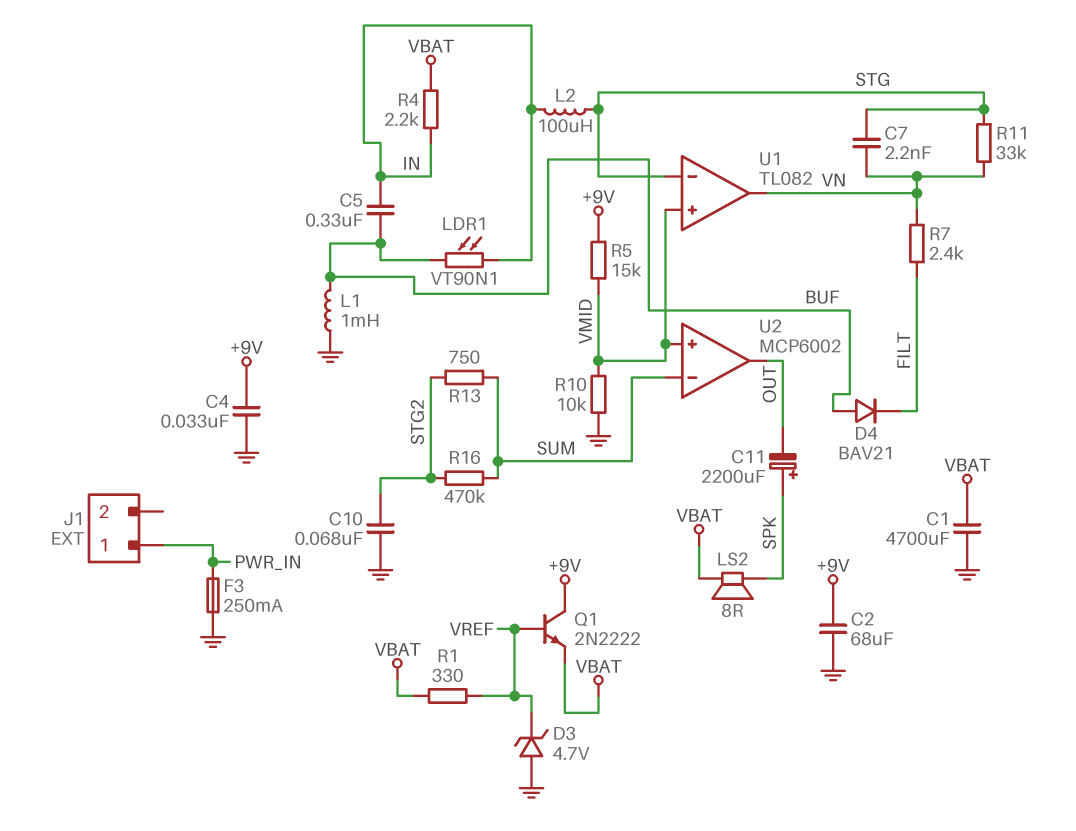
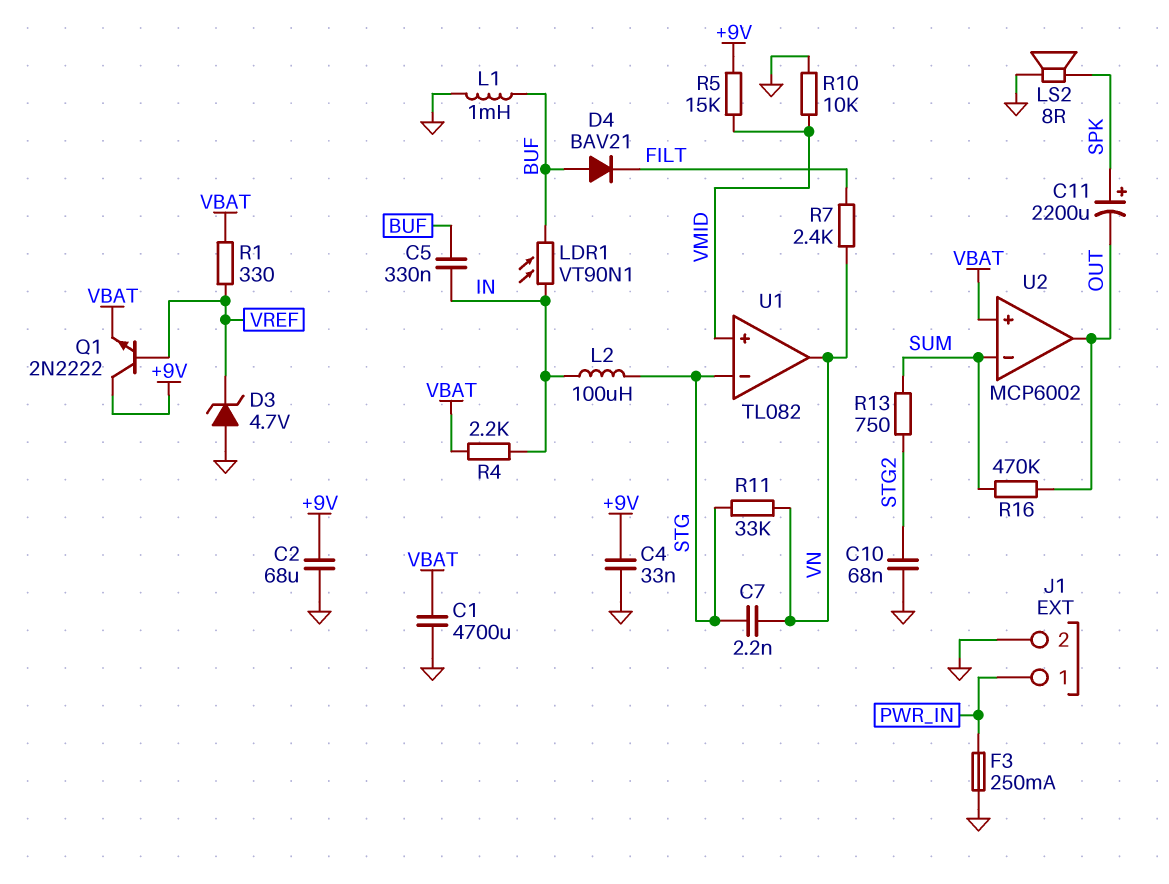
J1 pin 2: none -> GND
LS2: speaker 8R (SPK, VBAT) -> speaker 8R (GND, SPK)
R16: 470k (STG2, SUM) -> 470k (OUT, SUM)
U2 pin in+: VMID -> VBAT

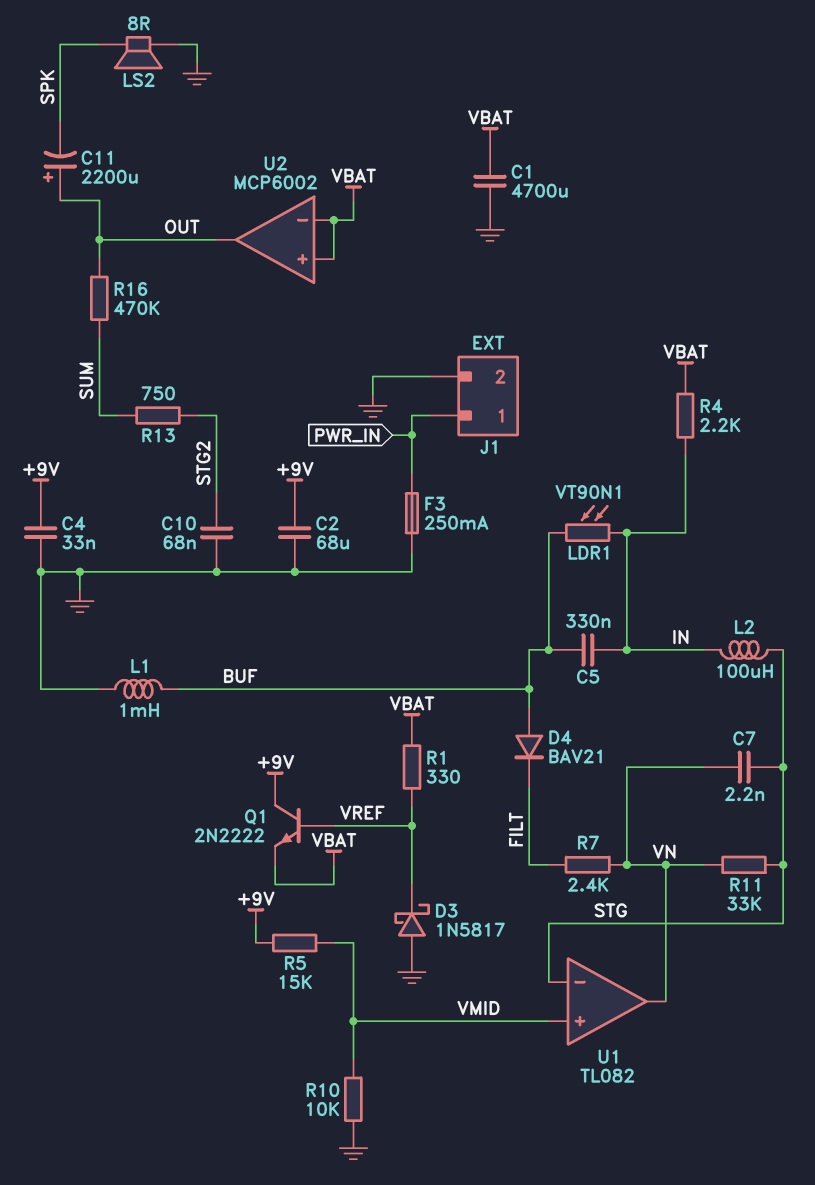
C11: 2200uF (plus SPK, minus OUT) -> 2200uF (plus OUT, minus SPK)
D3: zener 4.7V (A GND, K VREF) -> schottky 1N5817 (A GND, K VREF)
U2 pin in-: SUM -> VBAT

